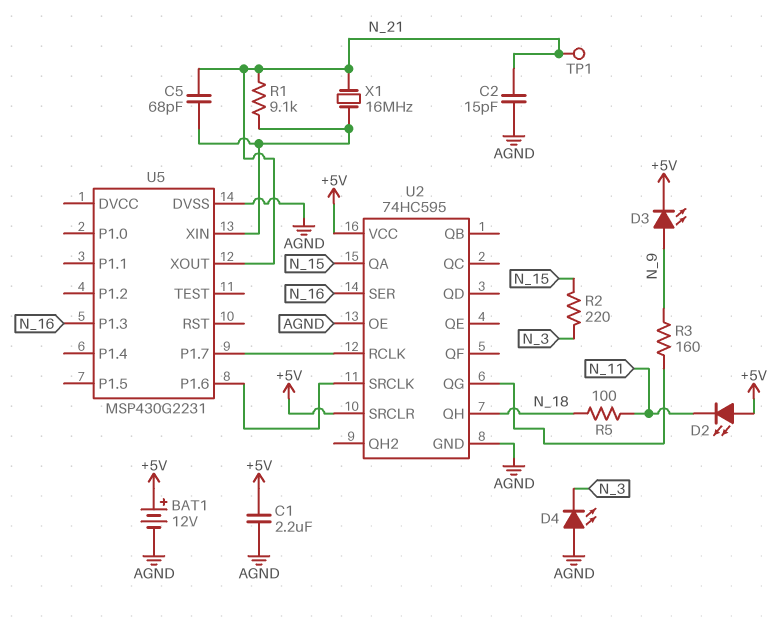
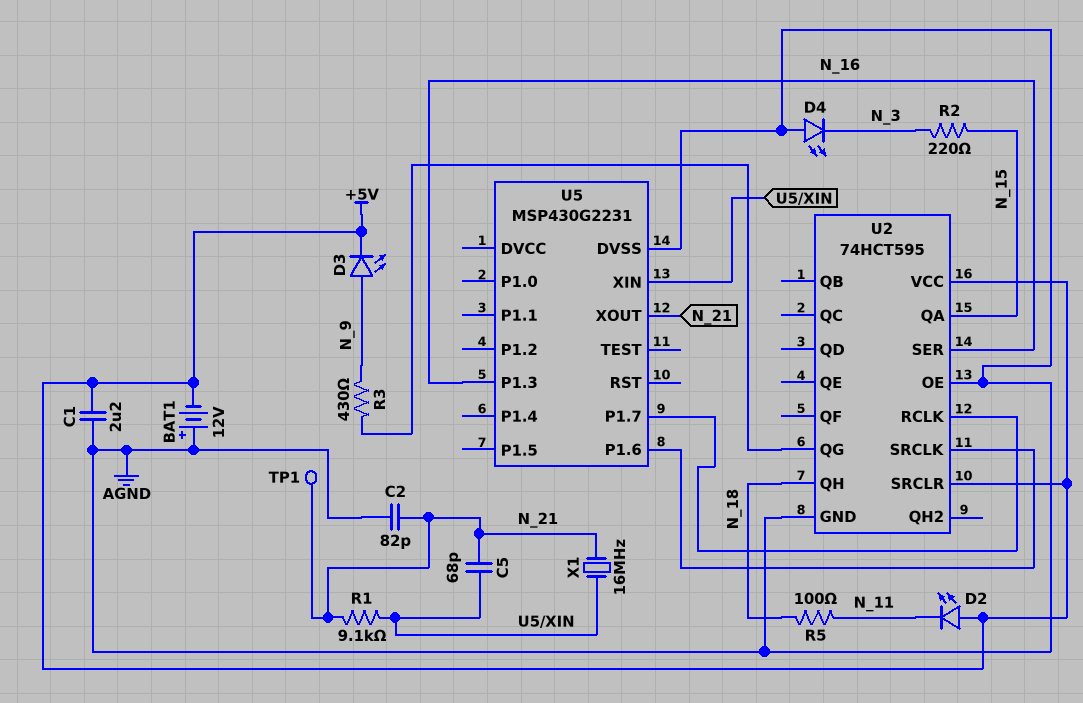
BAT1: 12V (plus +5V, minus AGND) -> 12V (plus AGND, minus +5V)
C2: 15pF (AGND, N_21) -> 82pF (AGND, N_21)
R3: 160 (N_9, U2/QG) -> 430 (N_9, U2/QG)
U2: 74HC595 -> 74HCT595

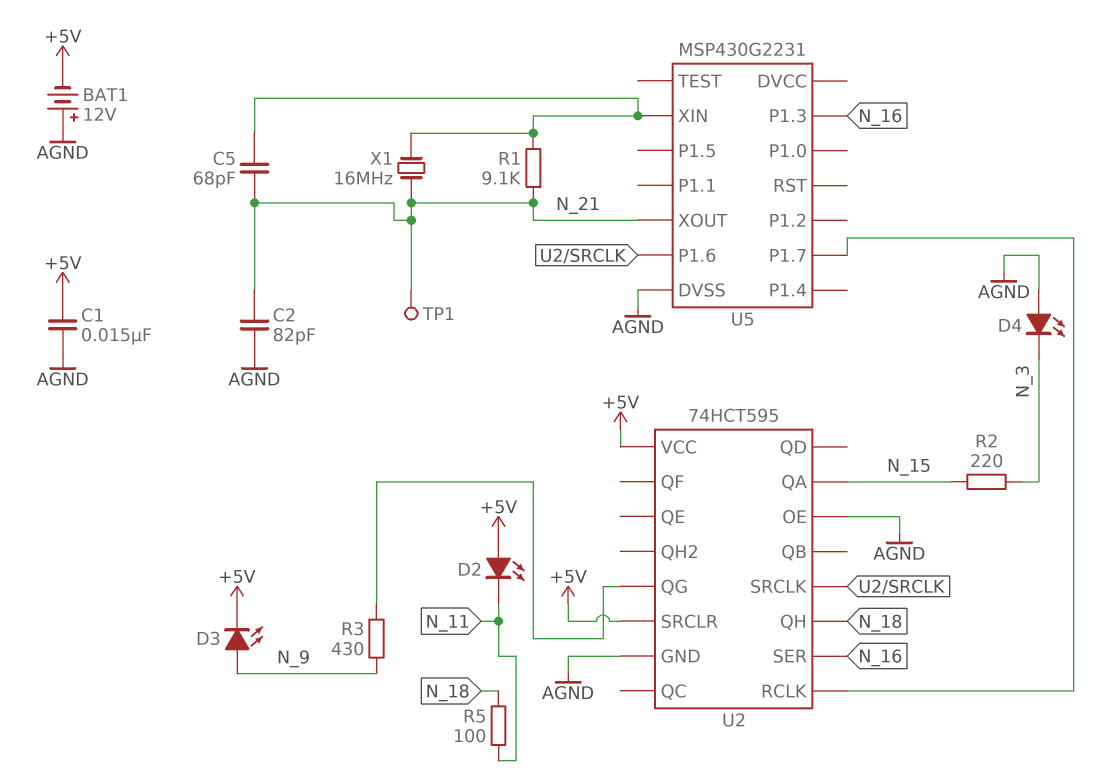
C1: 2.2uF (+5V, AGND) -> 15nF (+5V, AGND)

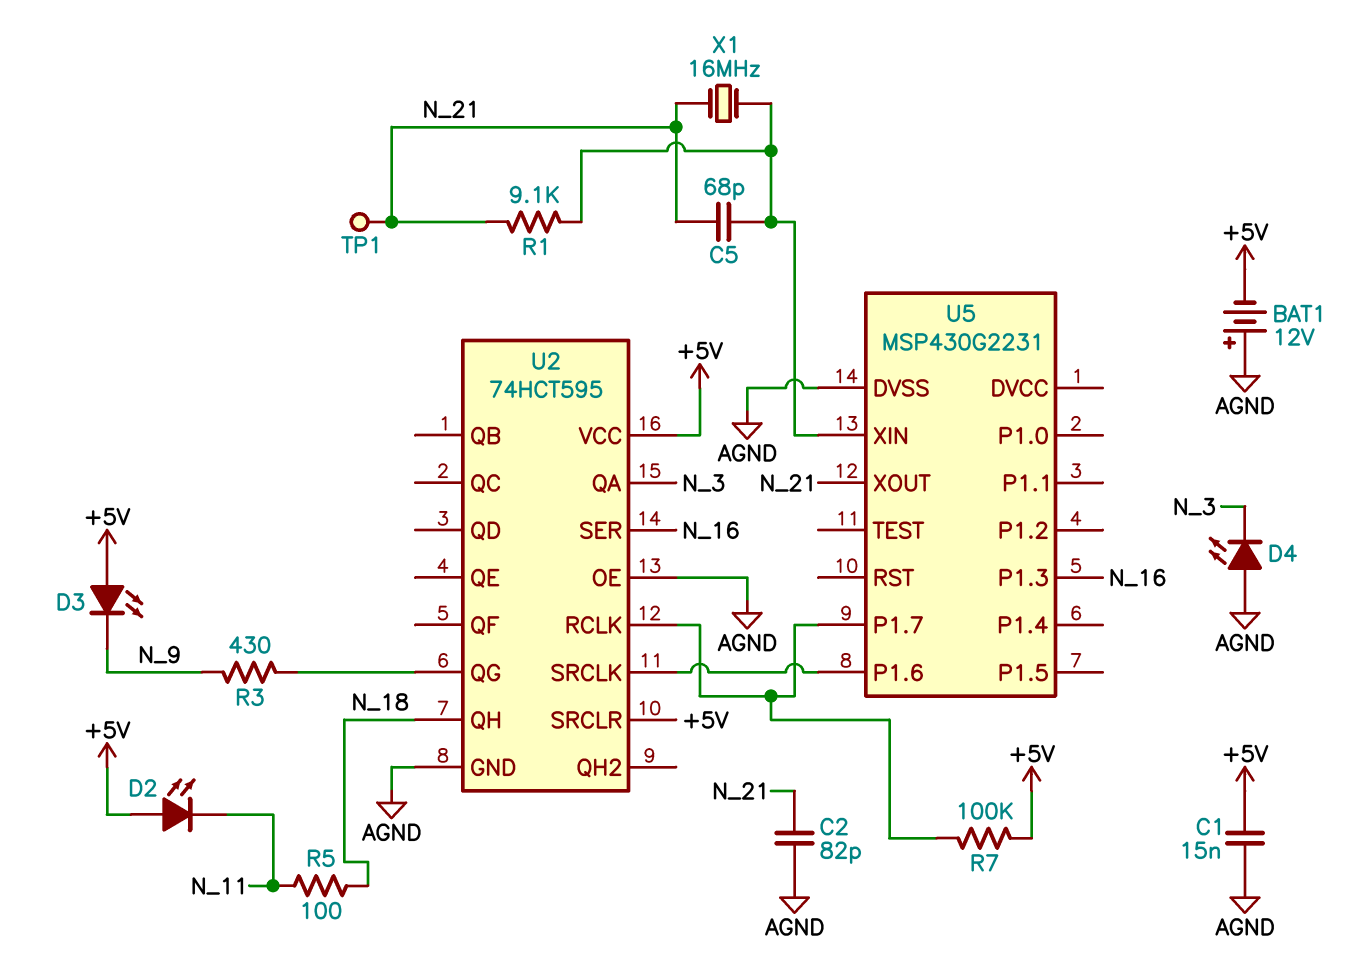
D3: LED (A N_9, K +5V) -> LED (A +5V, K N_9)
R2: 220 (N_3, N_15) -> none
R7: none -> 100k (+5V, U2/RCLK)
U2 pin QA: N_15 -> N_3

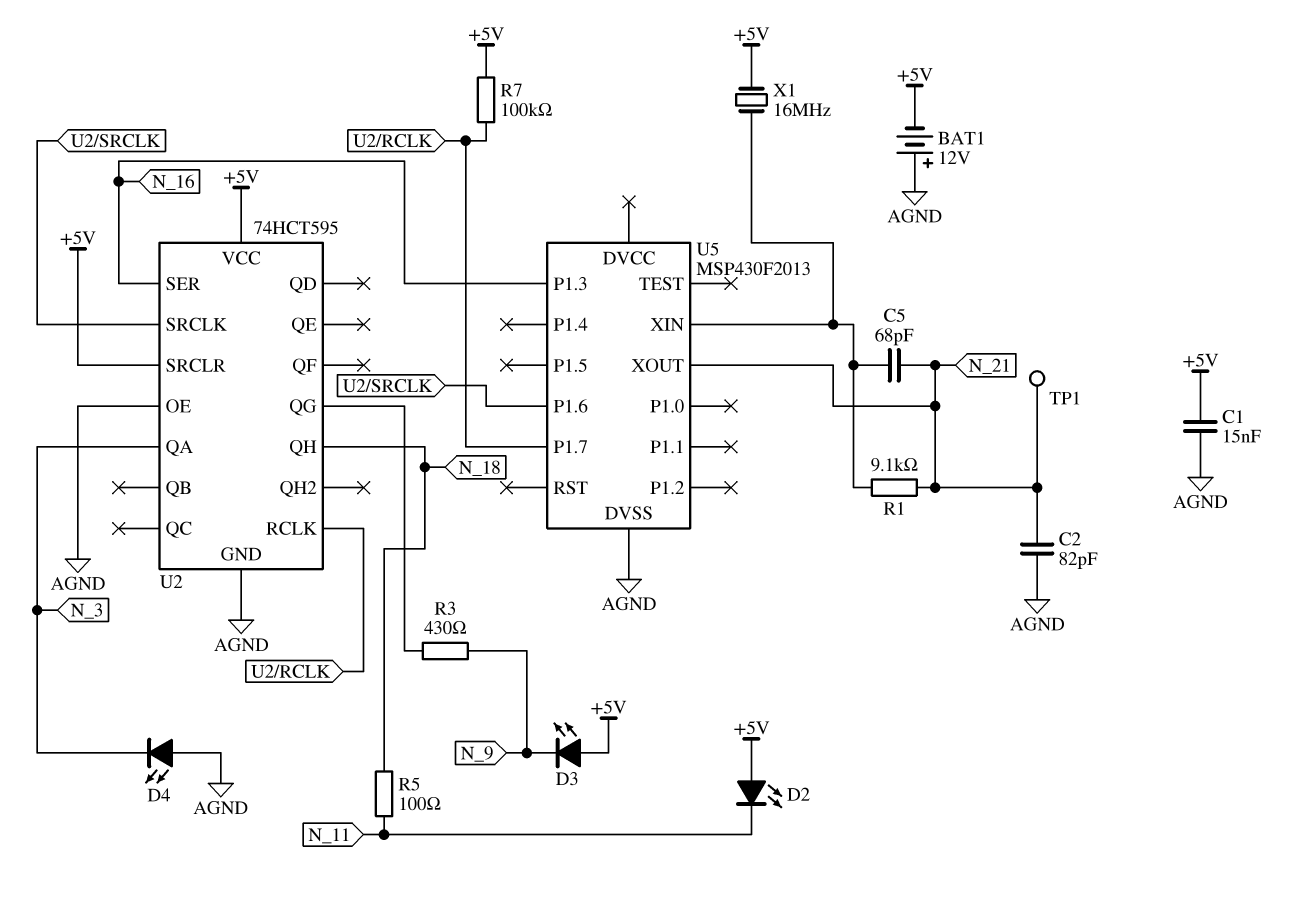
U5: MSP430G2231 -> MSP430F2013
X1: 16MHz (N_21, U5/XIN) -> 16MHz (+5V, U5/XIN)

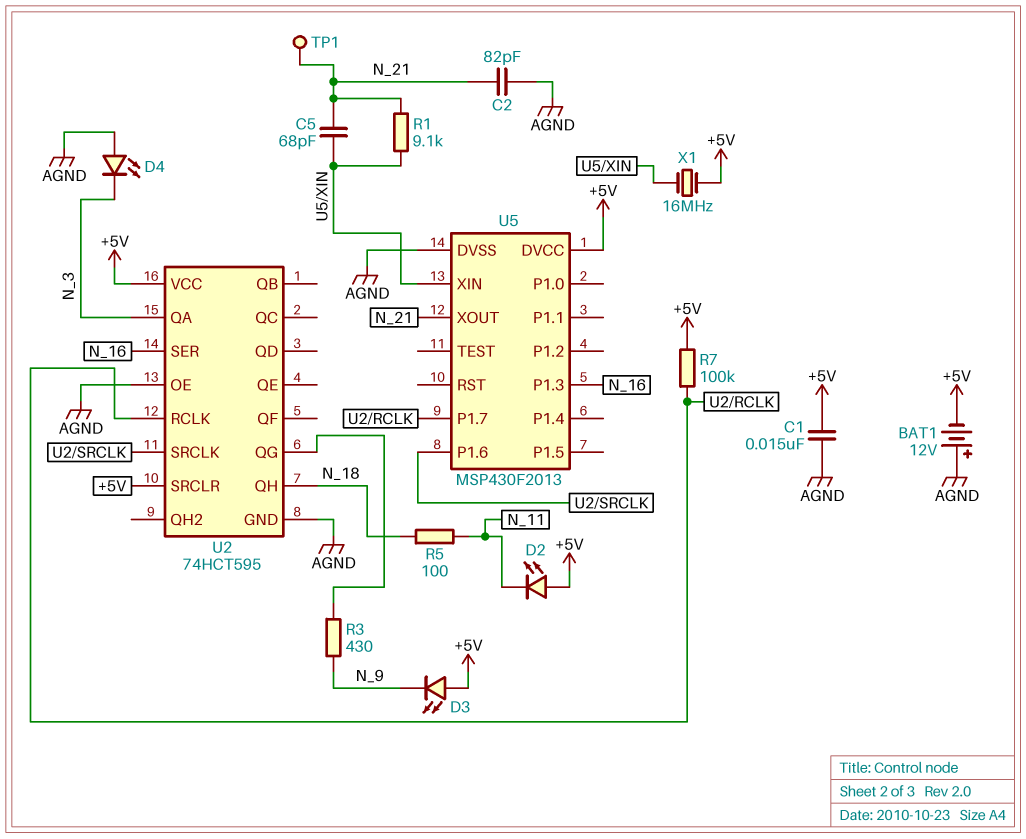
U5 pin DVCC: none -> +5V

